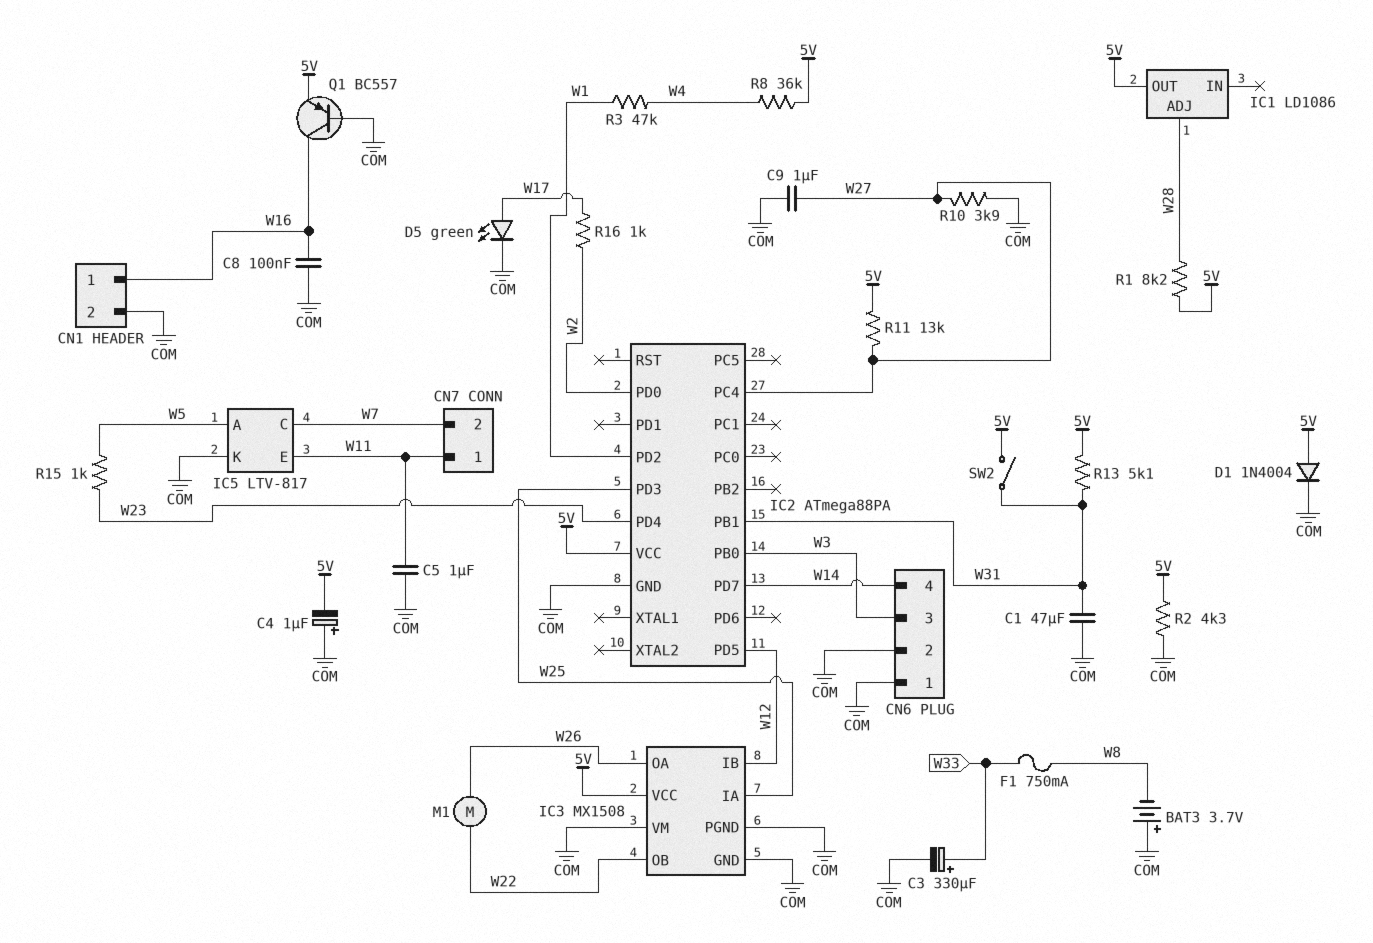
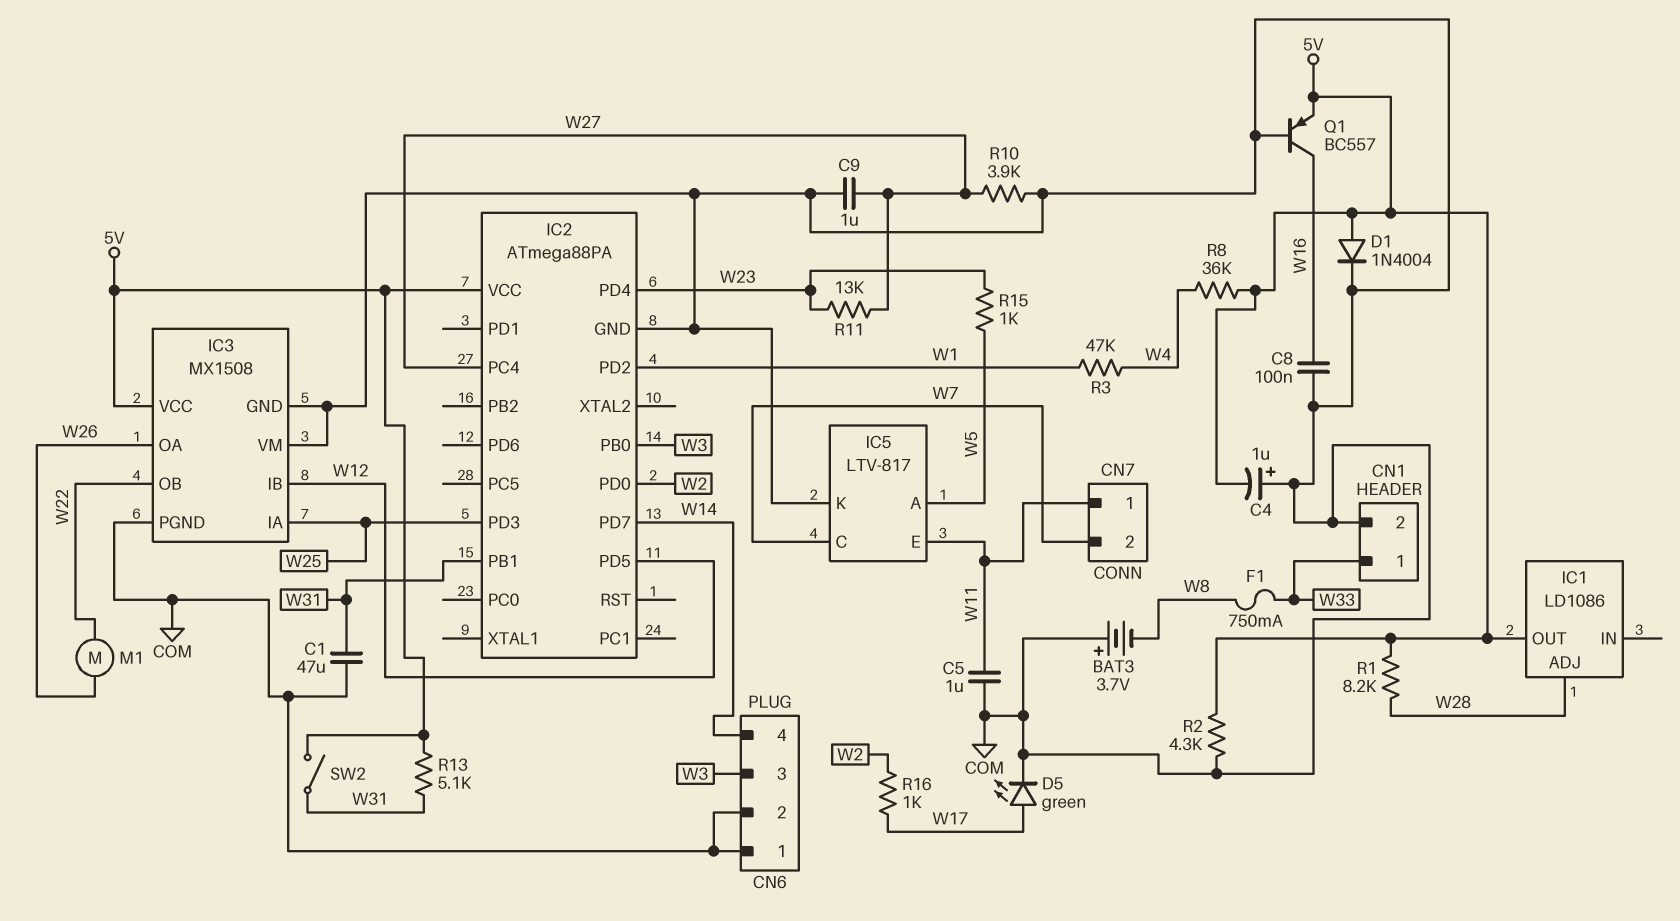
C3: 330uF (plus W33, minus COM) -> none
CN1 pin 1: W16 -> W33
R11: 13k (5V, W27) -> 13k (W23, W27)

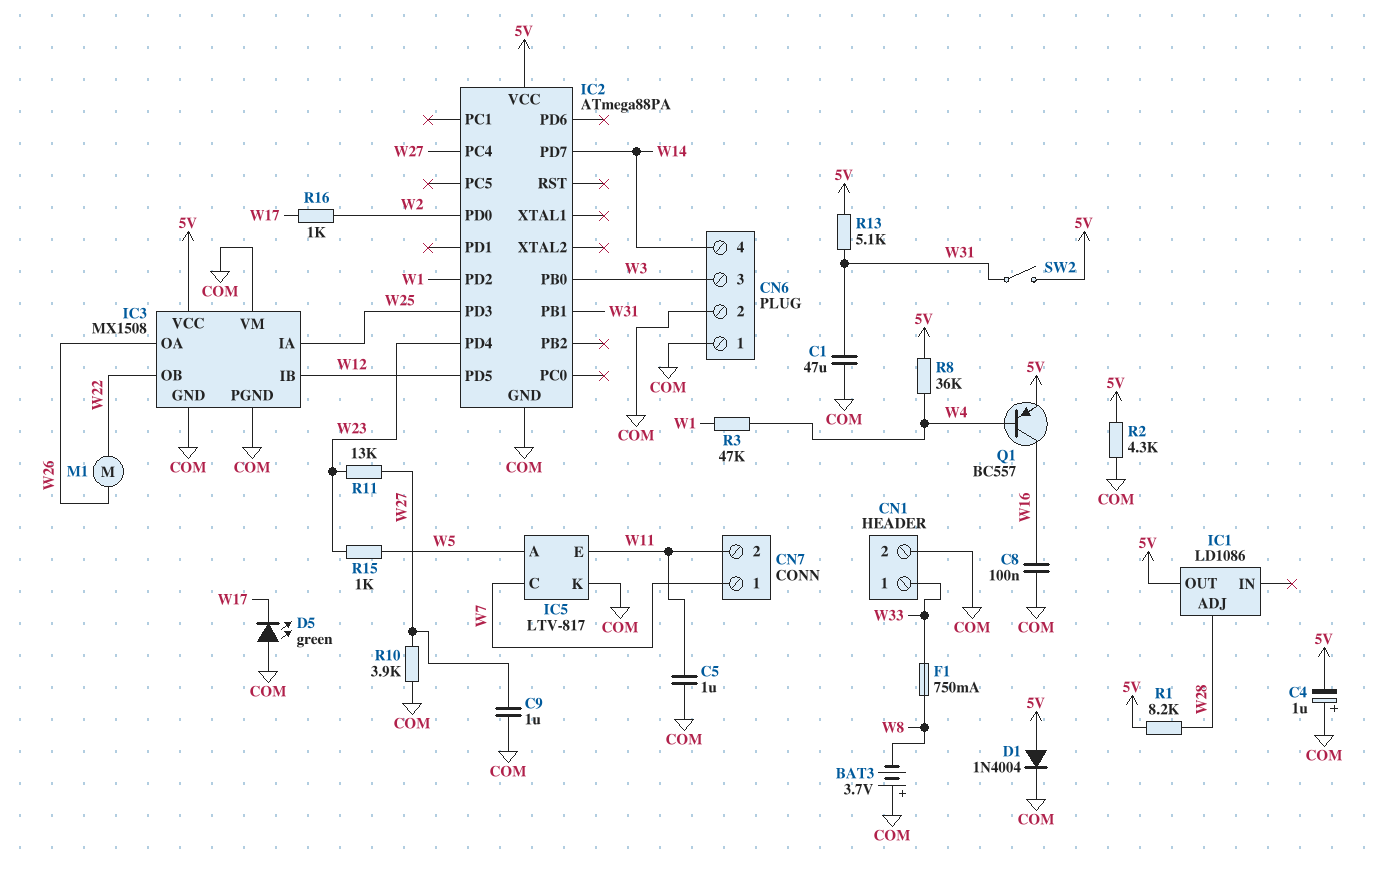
CN7 pin 1: W11 -> W7
CN7 pin 2: W7 -> W11
D5: LED green (A W17, K COM) -> LED green (A COM, K W17)
Q1: PNP BC557 (B COM, C W16, E 5V) -> PNP BC557 (B W4, C W16, E 5V)

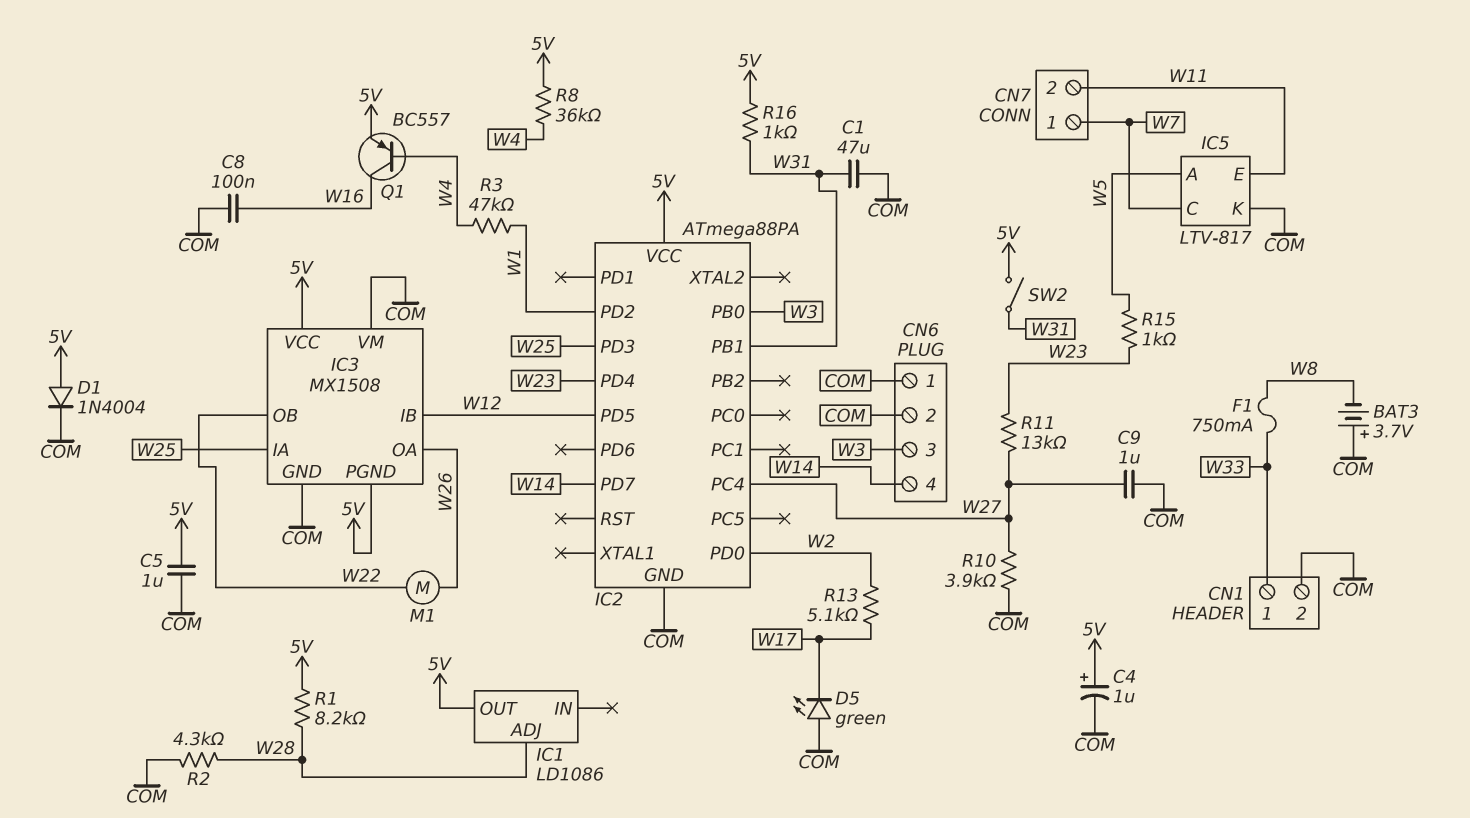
C4: 1uF (plus COM, minus 5V) -> 1uF (plus 5V, minus COM)
C5: 1uF (COM, W11) -> 1uF (5V, COM)
IC3 pin PGND: COM -> 5V
R2: 4.3k (5V, COM) -> 4.3k (COM, W28)
R13: 5.1k (5V, W31) -> 5.1k (W2, W17)
R16: 1k (W2, W17) -> 1k (5V, W31)

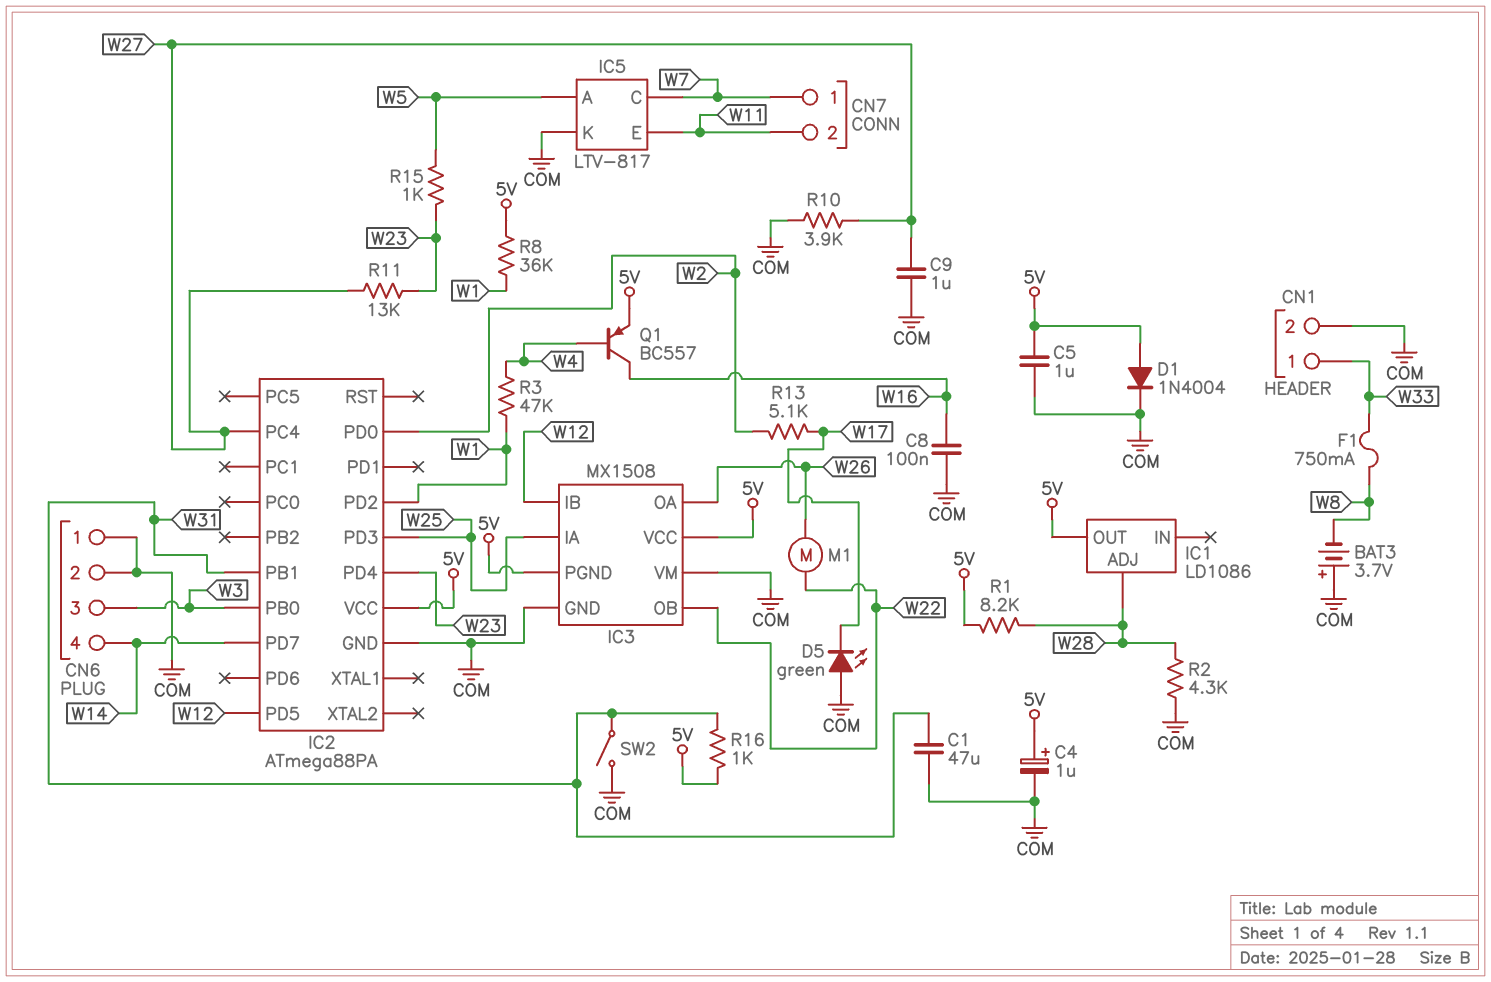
R8: 36k (5V, W4) -> 36k (5V, W1)
SW2: switch (5V, W31) -> switch (COM, W31)

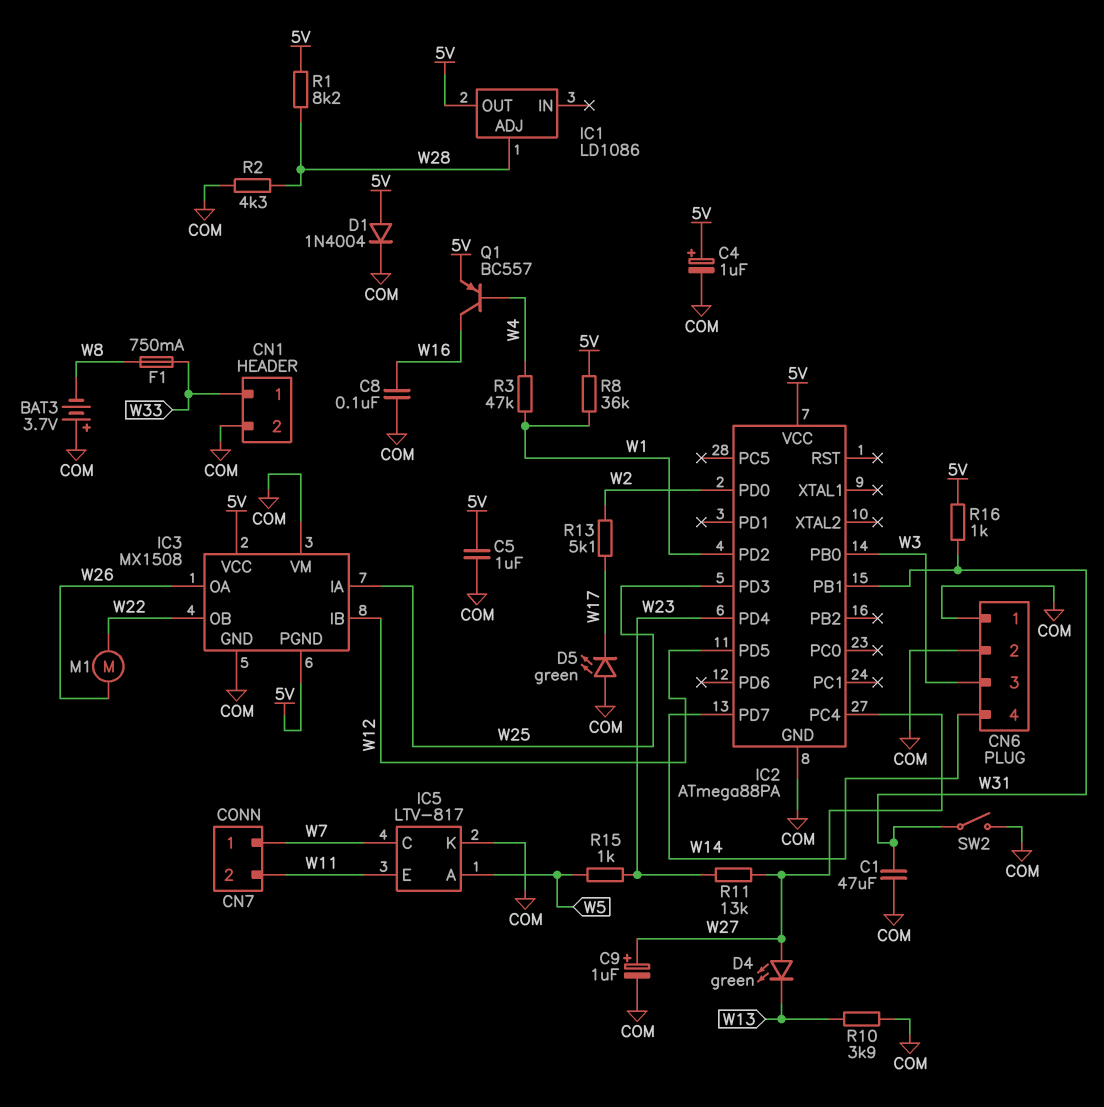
C9: 1uF (COM, W27) -> 1uF (plus W27, minus COM)
D4: none -> LED green (A W27, K W13)
R10: 3.9k (COM, W27) -> 3.9k (COM, W13)

